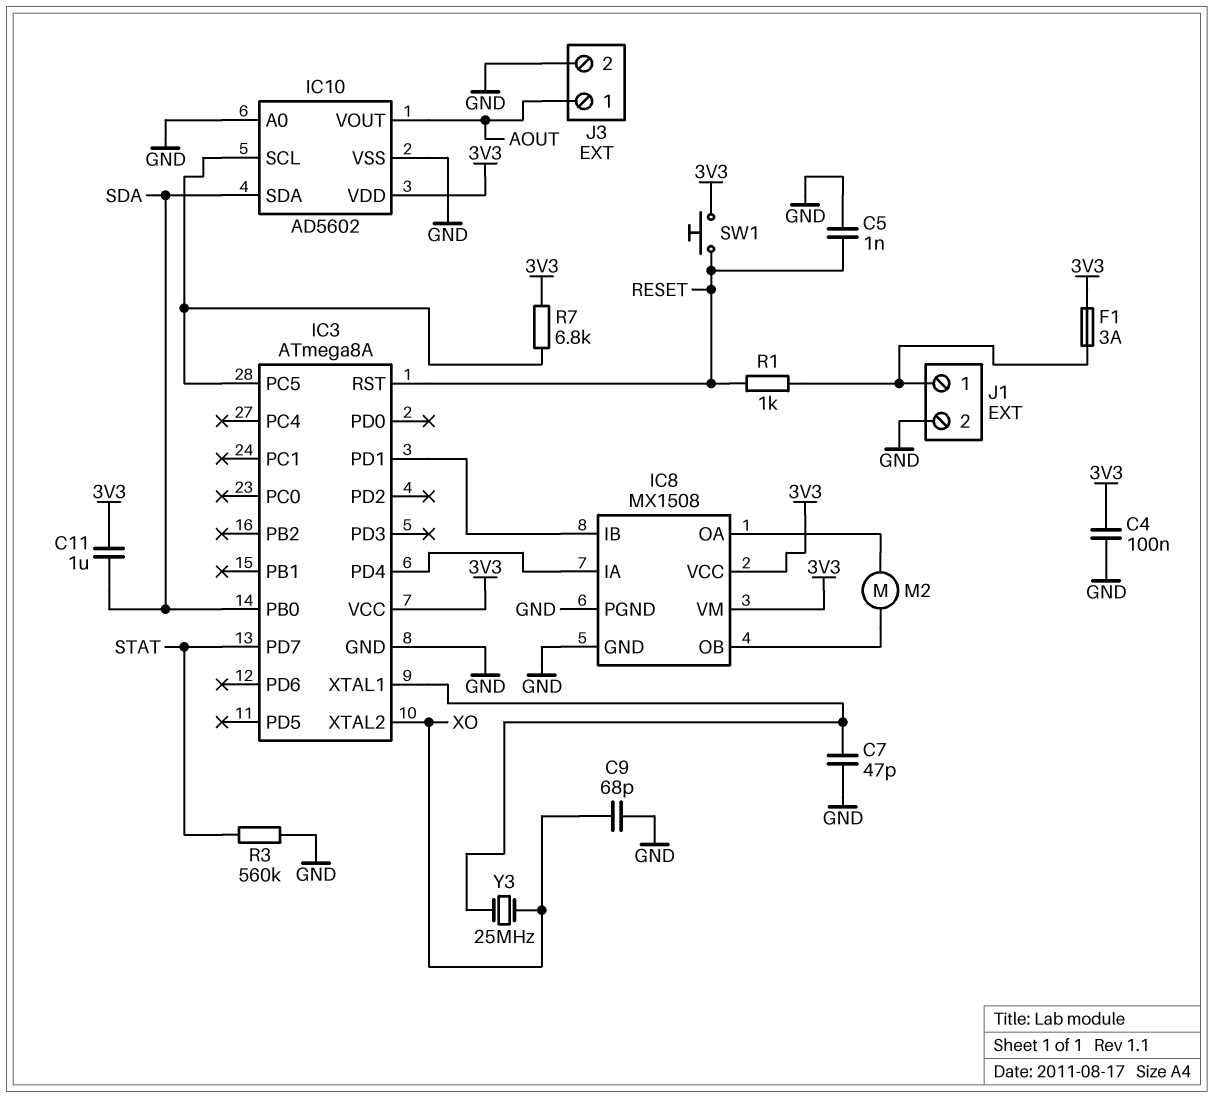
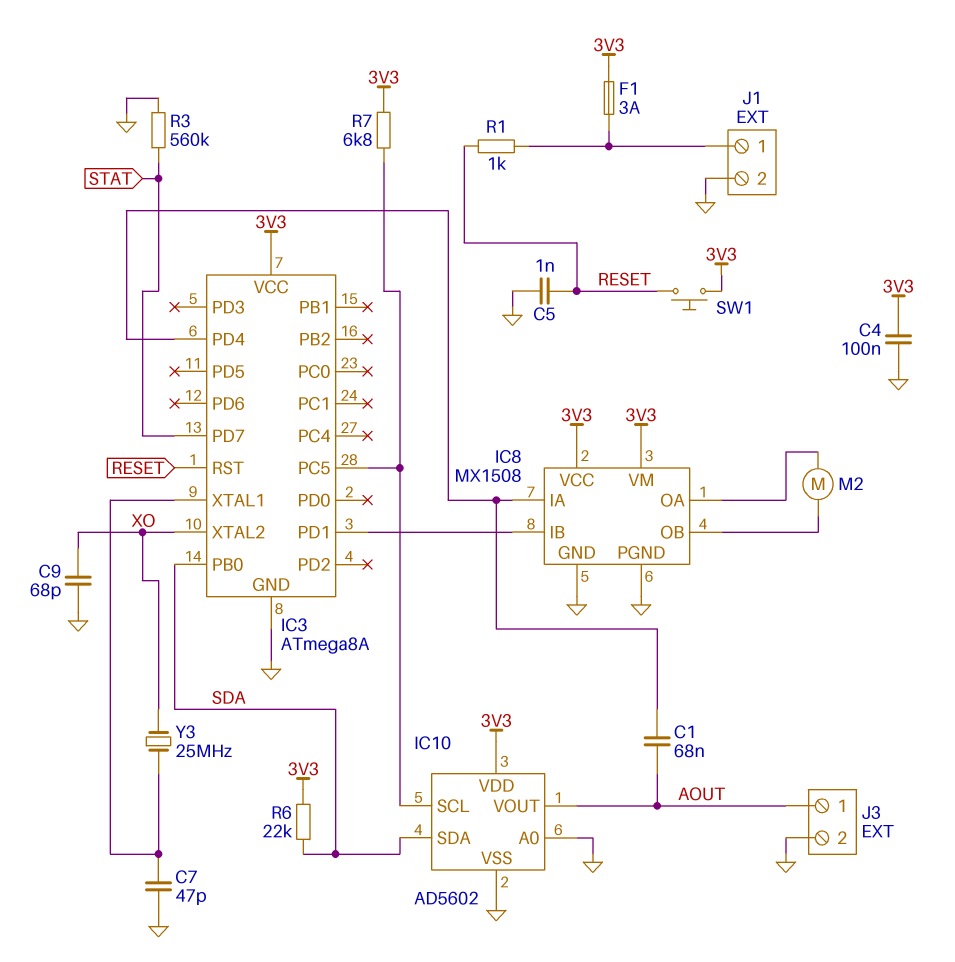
C1: none -> 68nF (AOUT, IC3/PD4)
C11: 1uF (3V3, SDA) -> none
R6: none -> 22k (3V3, SDA)

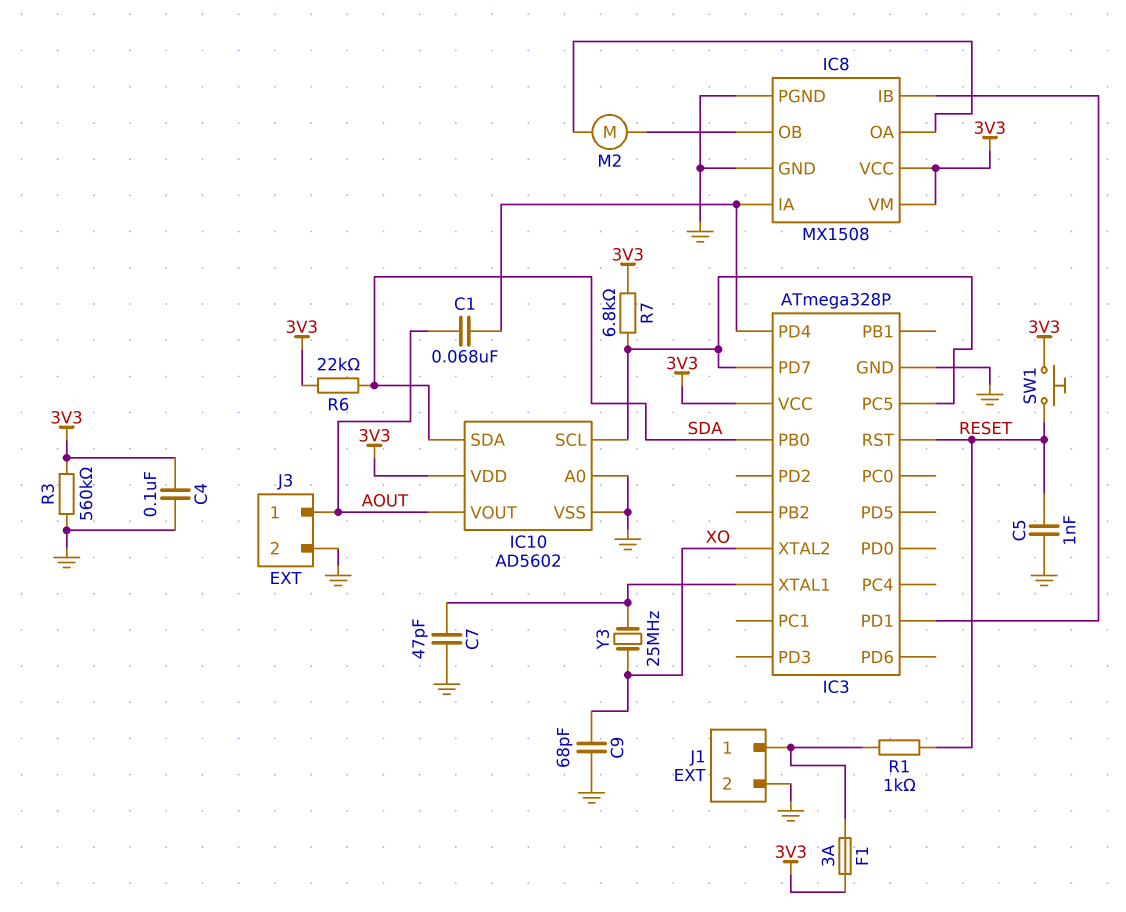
IC3: ATmega8A -> ATmega328P
IC3 pin PD7: STAT -> IC3/PC5
R3: 560k (GND, STAT) -> 560k (3V3, GND)

